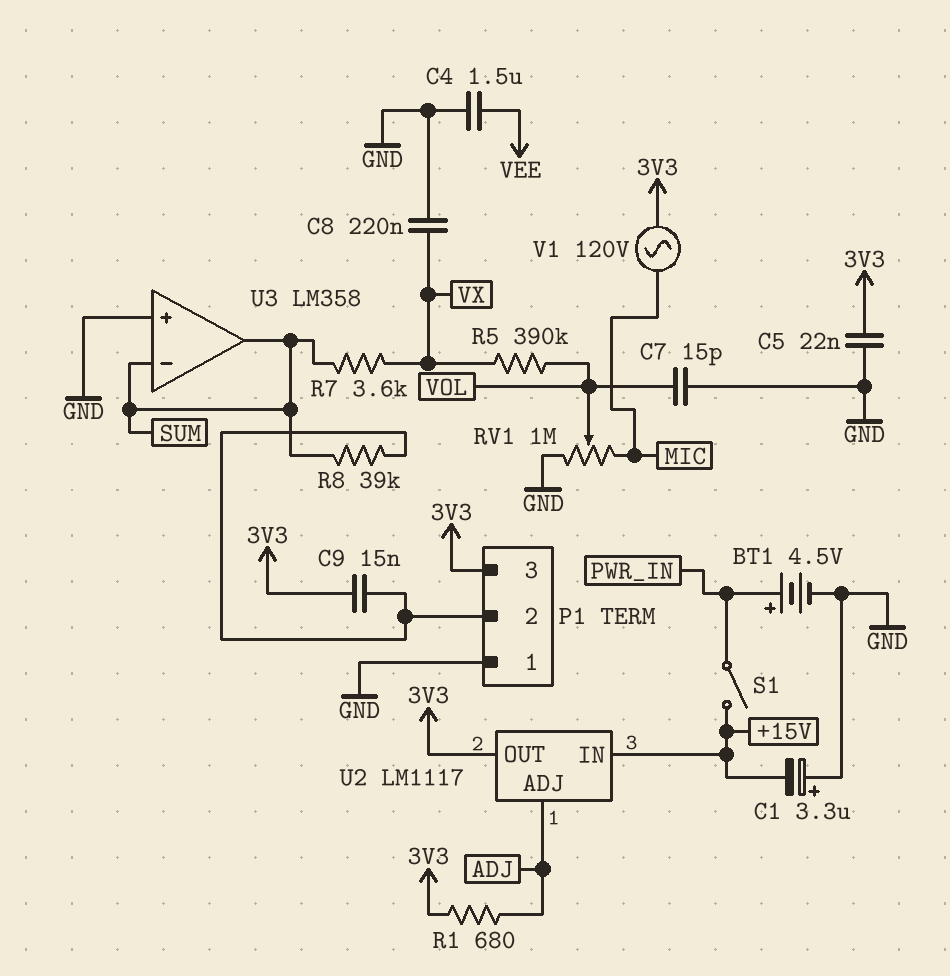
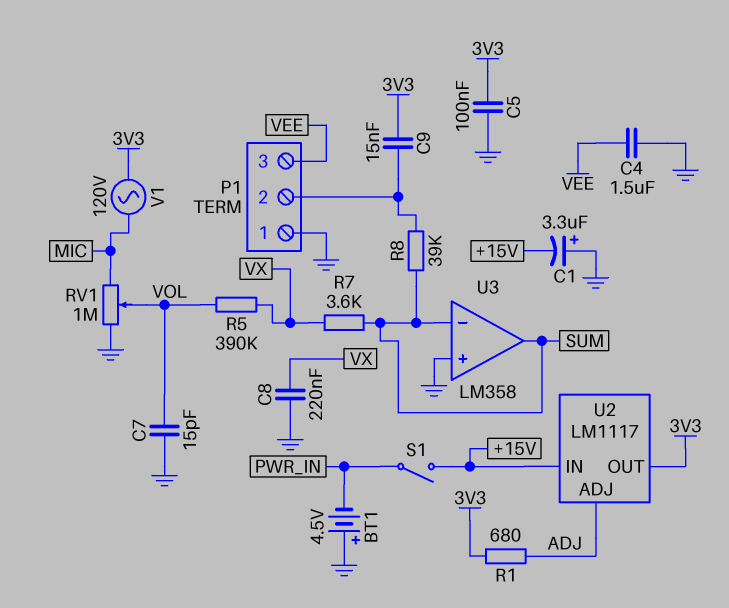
BT1: 4.5V (plus PWR_IN, minus GND) -> 4.5V (plus GND, minus PWR_IN)
C5: 22nF (3V3, GND) -> 100nF (3V3, GND)
P1 pin 3: 3V3 -> VEE

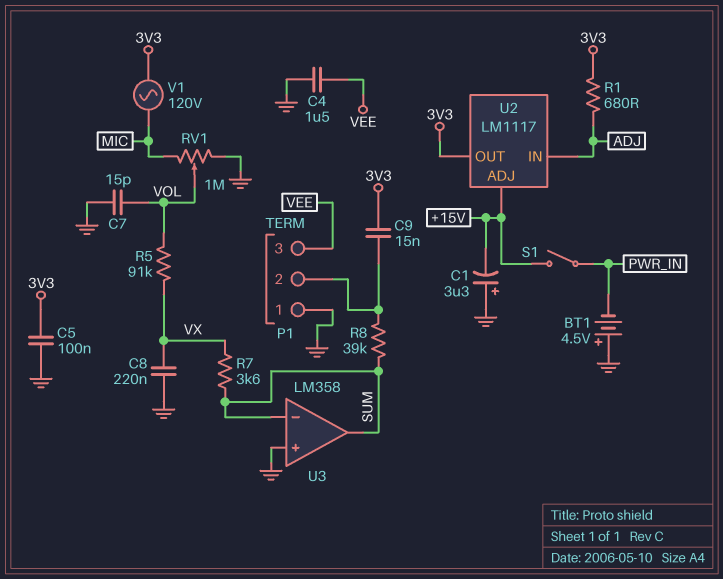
R5: 390k (VOL, VX) -> 91k (VOL, VX)
U2 pin ADJ: ADJ -> +15V
U2 pin IN: +15V -> ADJ

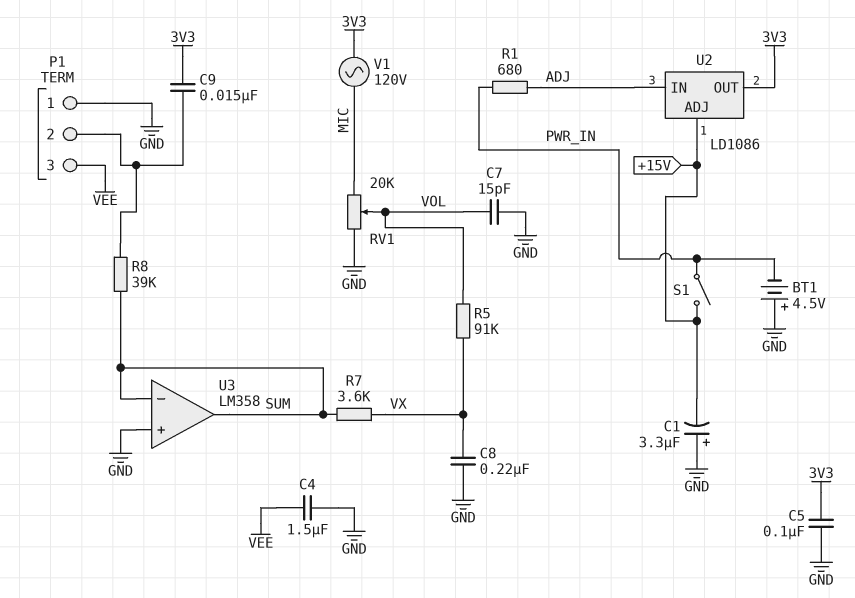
R1: 680 (3V3, ADJ) -> 680 (ADJ, PWR_IN)
RV1: 1M (GND, MIC, wiper VOL) -> 20k (GND, MIC, wiper VOL)
U2: LM1117 -> LD1086

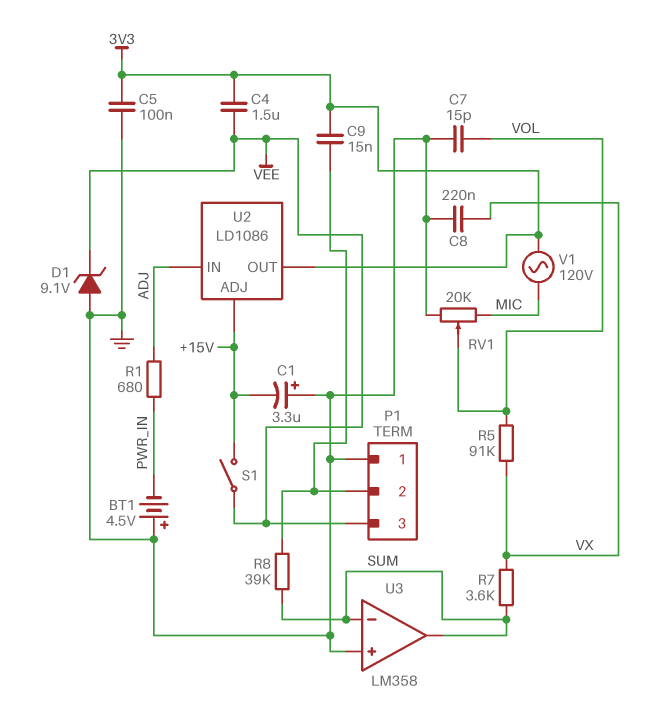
C4: 1.5uF (GND, VEE) -> 1.5uF (3V3, VEE)
D1: none -> zener 9.1V (A GND, K VEE)
S1: switch (+15V, PWR_IN) -> switch (+15V, VEE)

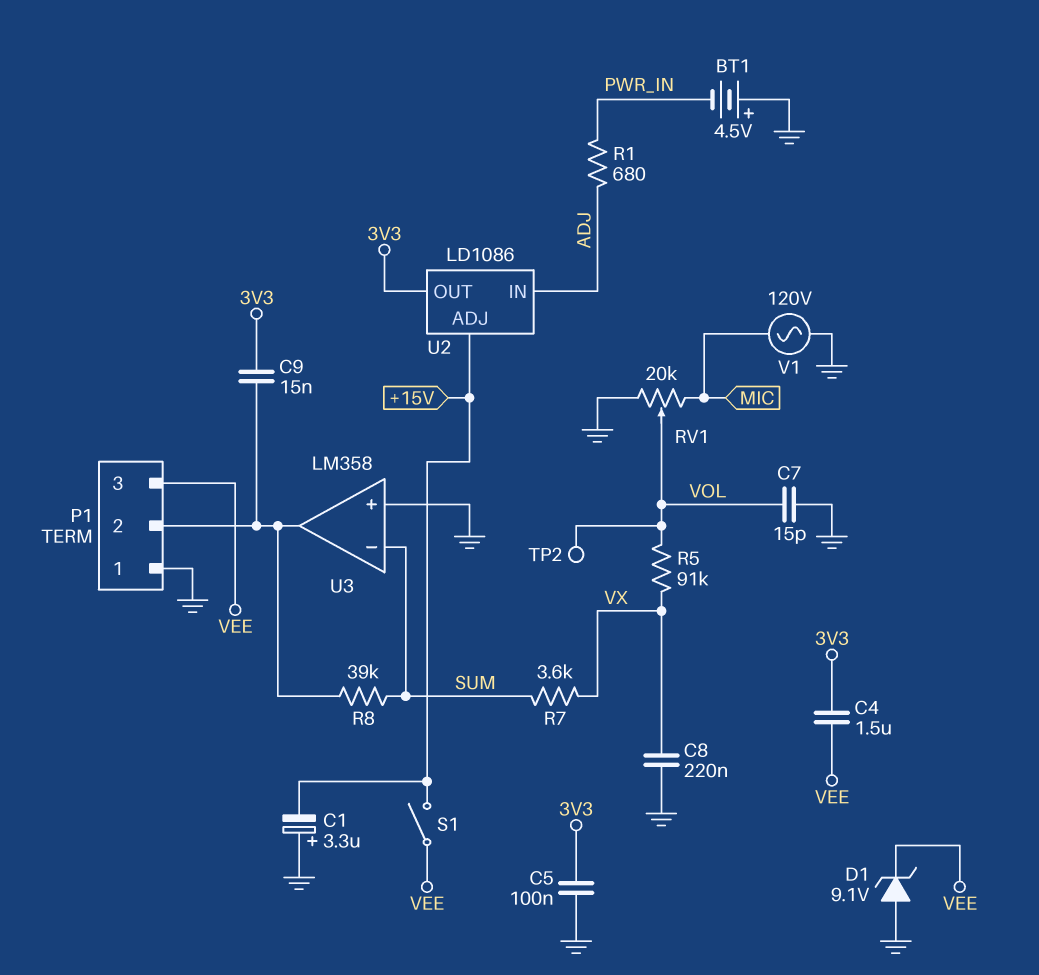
TP2: none -> test point (VOL)
U3 pin out: SUM -> P1/2
V1: AC 120V (3V3, MIC) -> AC 120V (GND, MIC)

